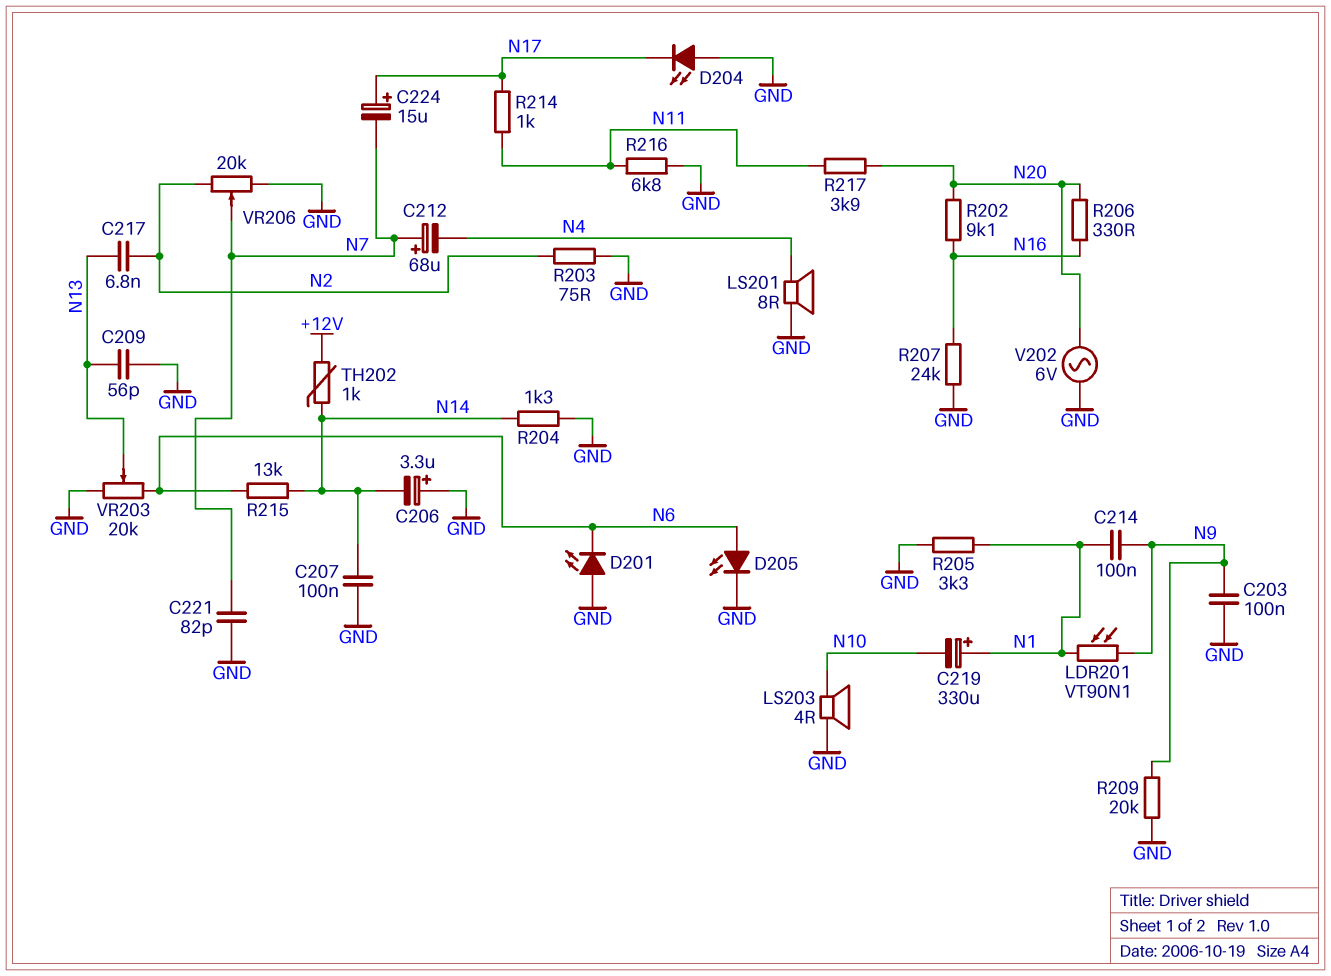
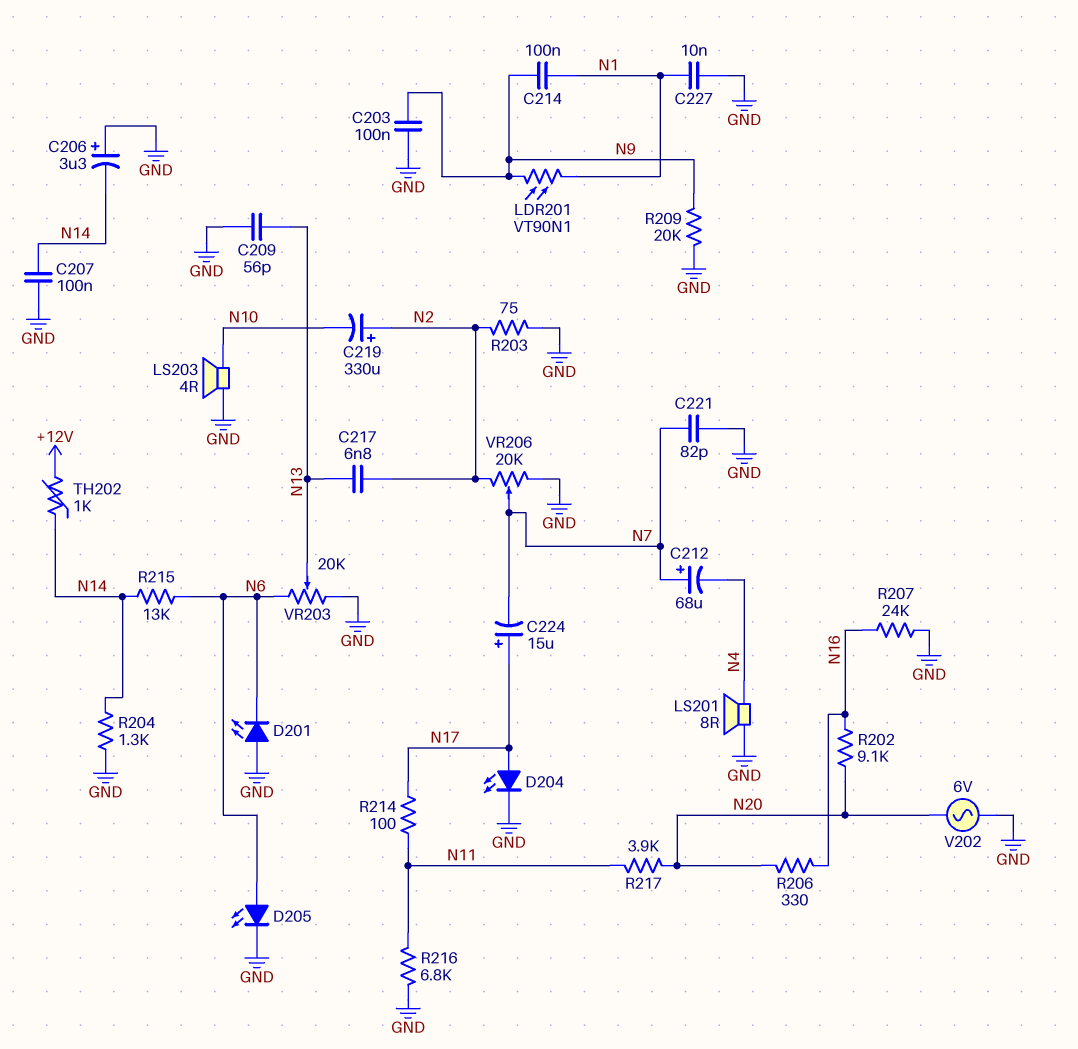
C219: 330uF (plus N1, minus N10) -> 330uF (plus N2, minus N10)
C227: none -> 10nF (GND, N1)
D204: LED (A GND, K N17) -> LED (A N17, K GND)
R205: 3.3k (GND, N1) -> none
R214: 1k (N11, N17) -> 100 (N11, N17)

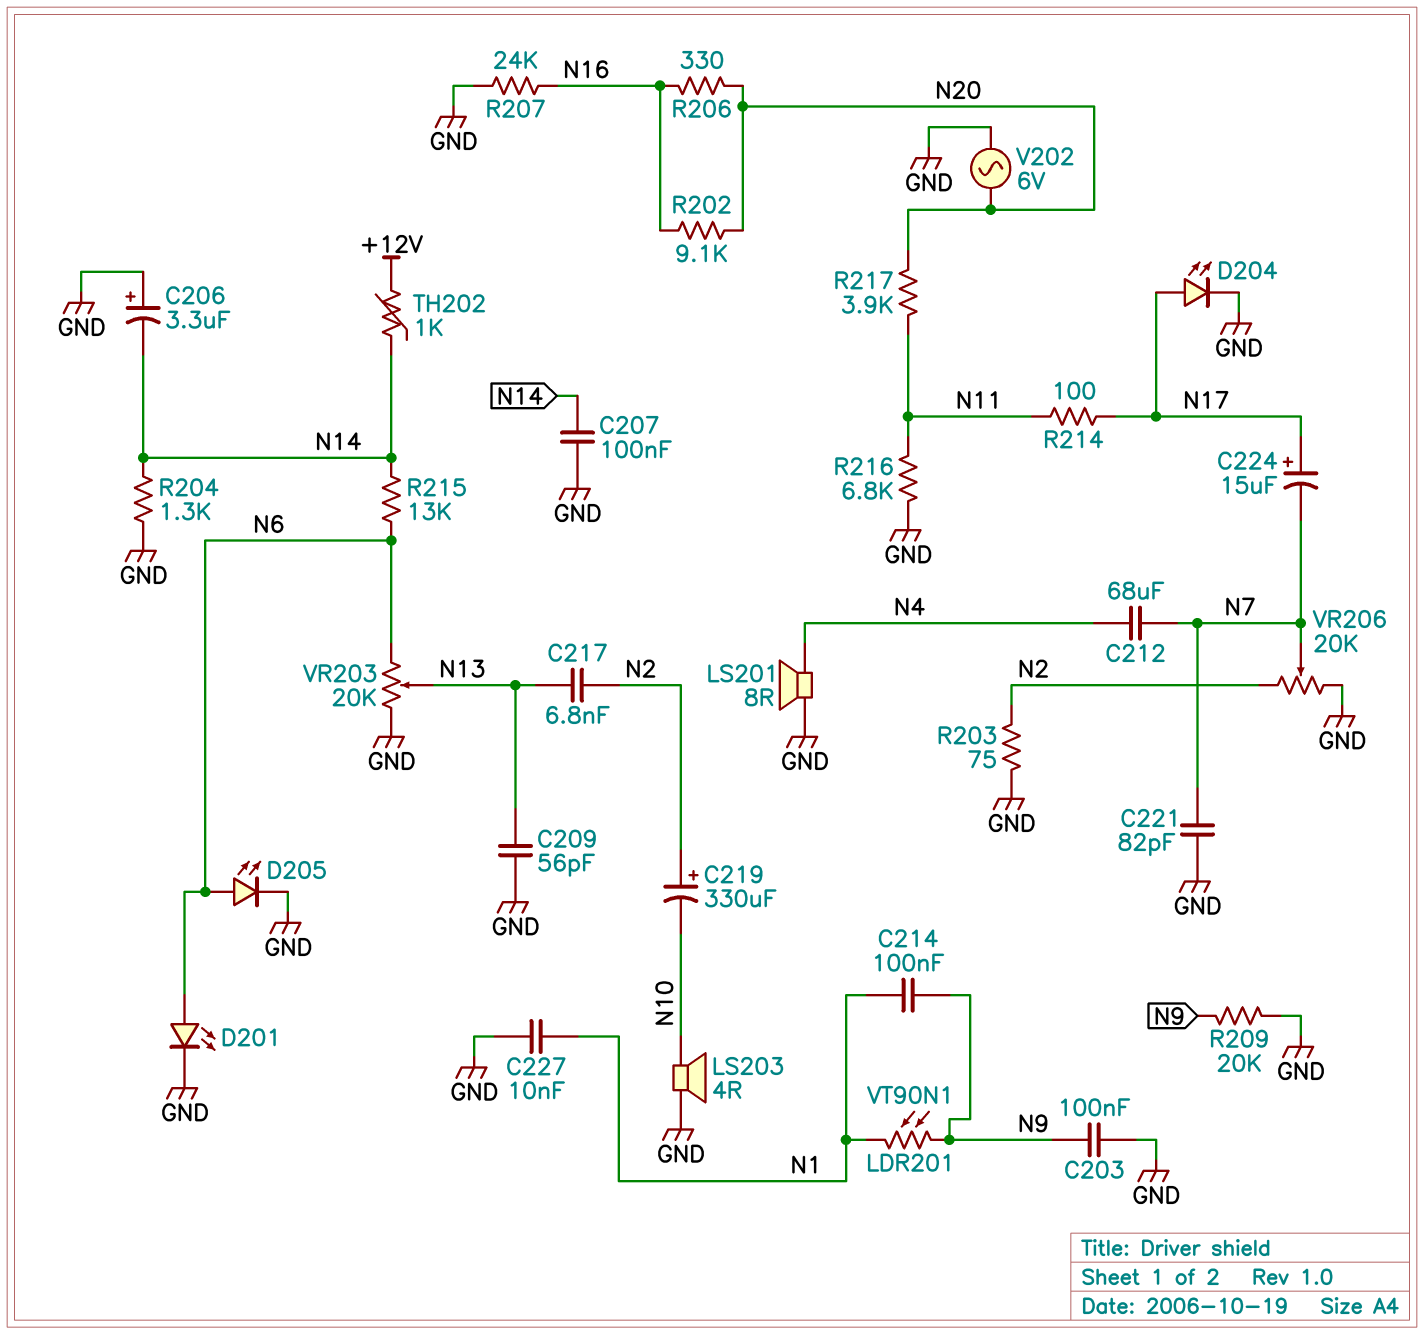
C212: 68uF (plus N7, minus N4) -> 68uF (N4, N7)
D201: LED (A GND, K N6) -> LED (A N6, K GND)

